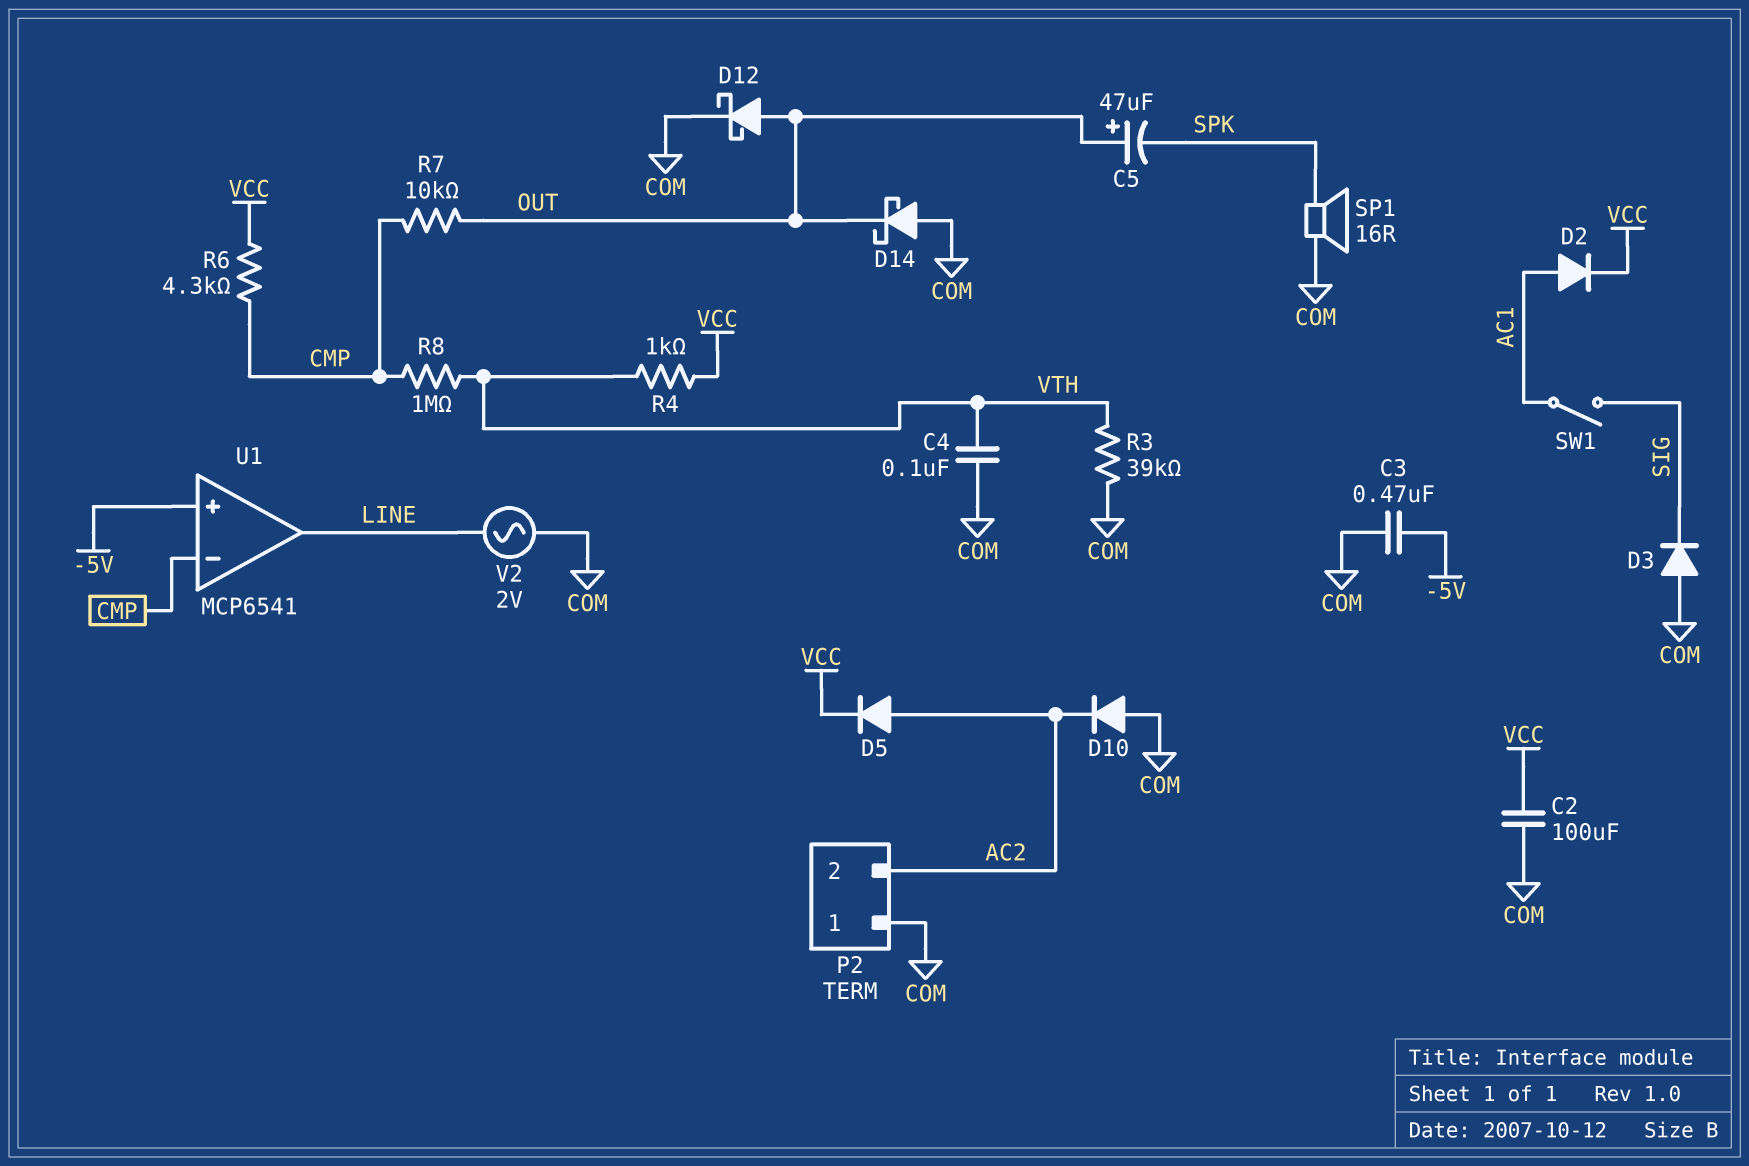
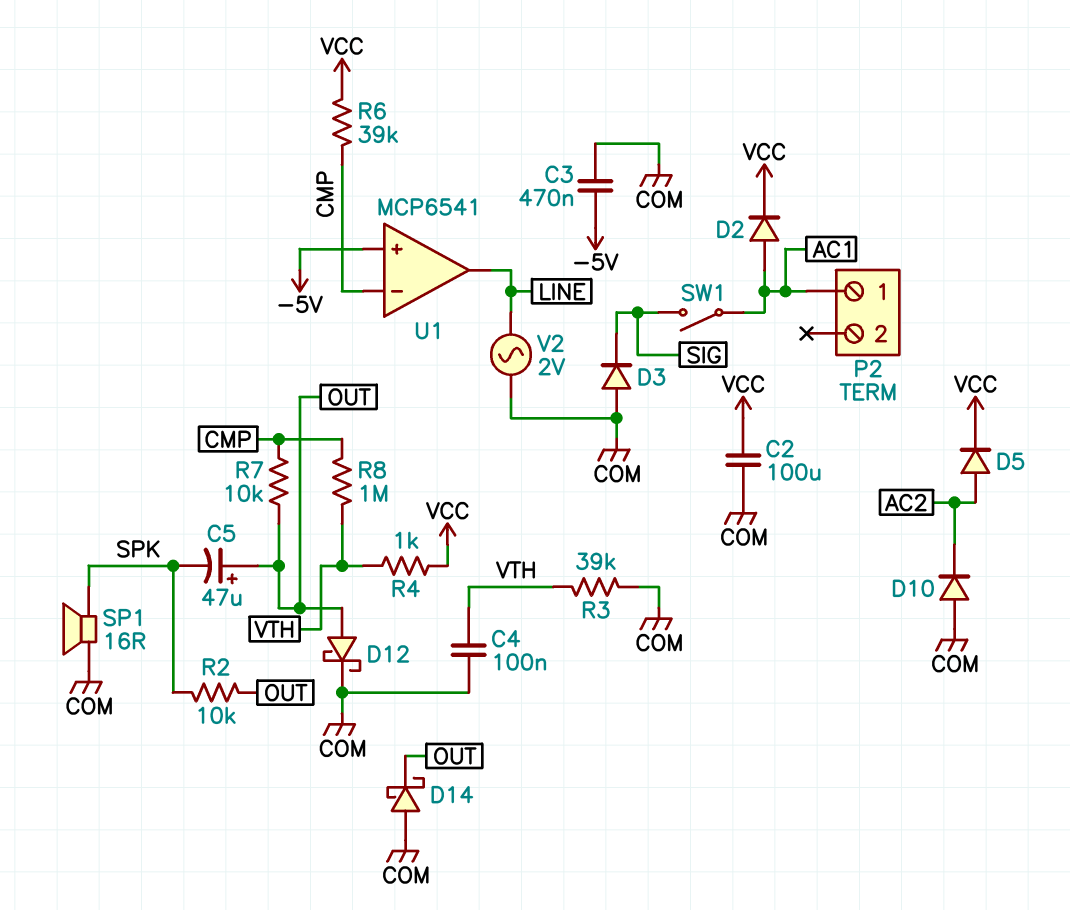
P2 pin 1: COM -> AC1
P2 pin 2: AC2 -> none
R2: none -> 10k (OUT, SPK)
R6: 4.3k (CMP, VCC) -> 39k (CMP, VCC)

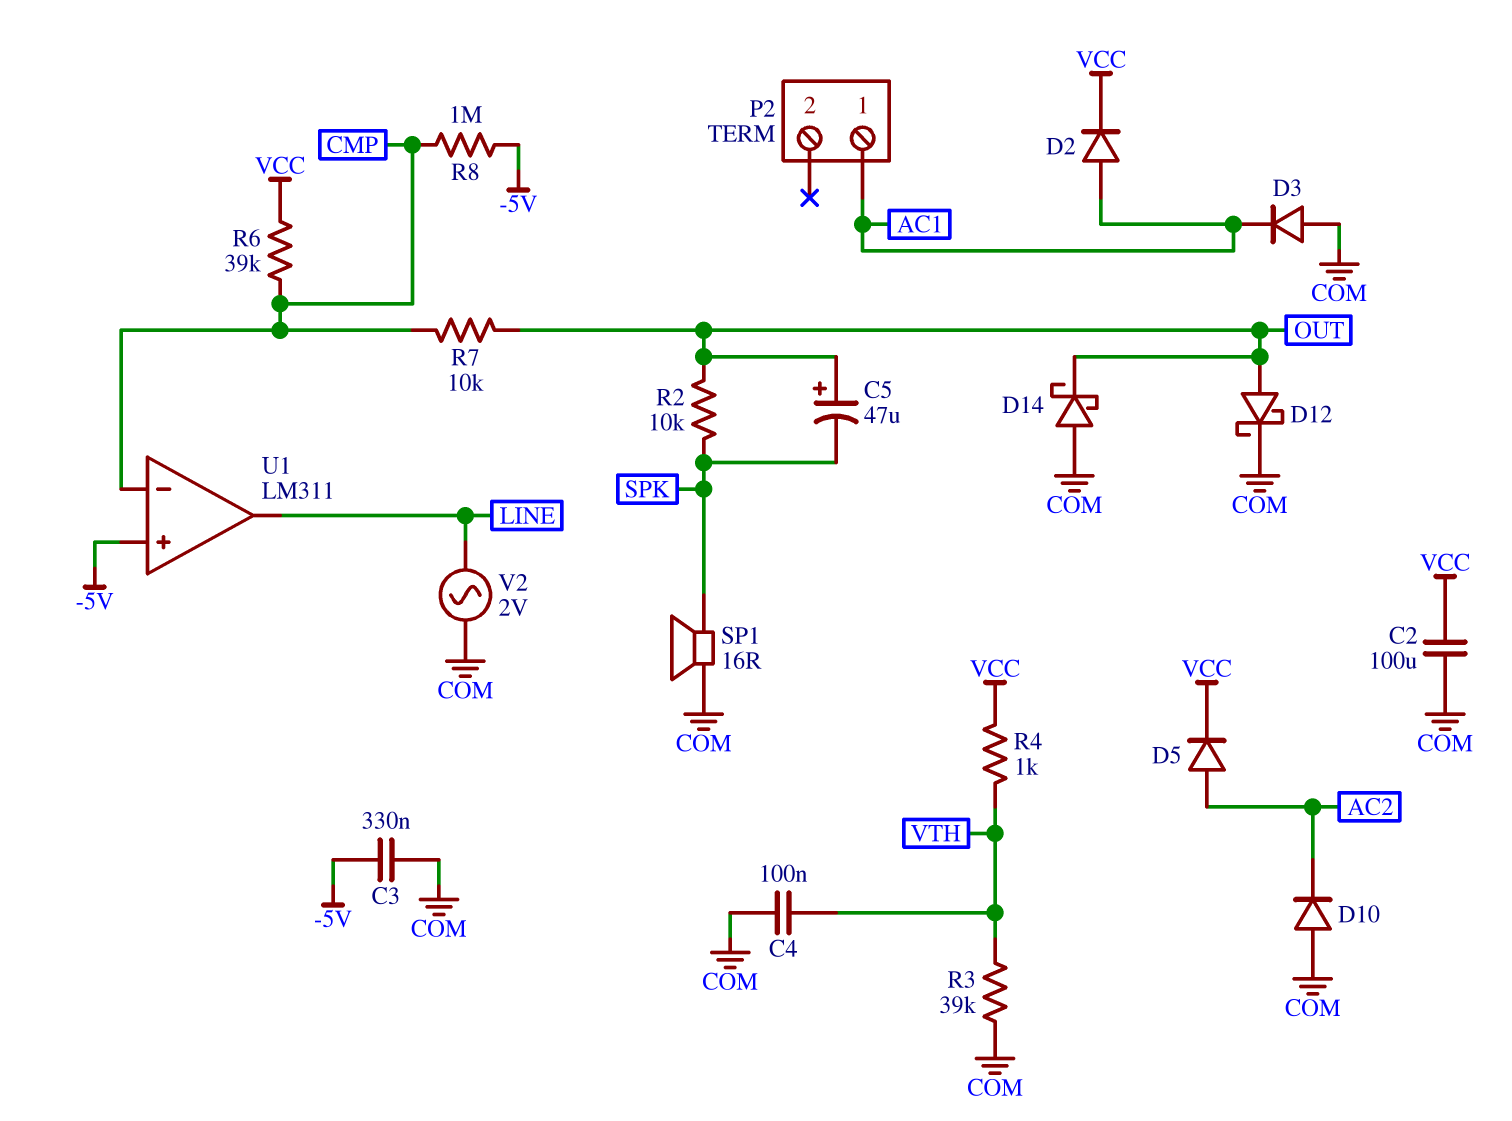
C3: 470nF (-5V, COM) -> 330nF (-5V, COM)
D3: diode (A COM, K SIG) -> diode (A COM, K AC1)
R8: 1M (CMP, VTH) -> 1M (-5V, CMP)
SW1: switch (AC1, SIG) -> none
U1: MCP6541 -> LM311

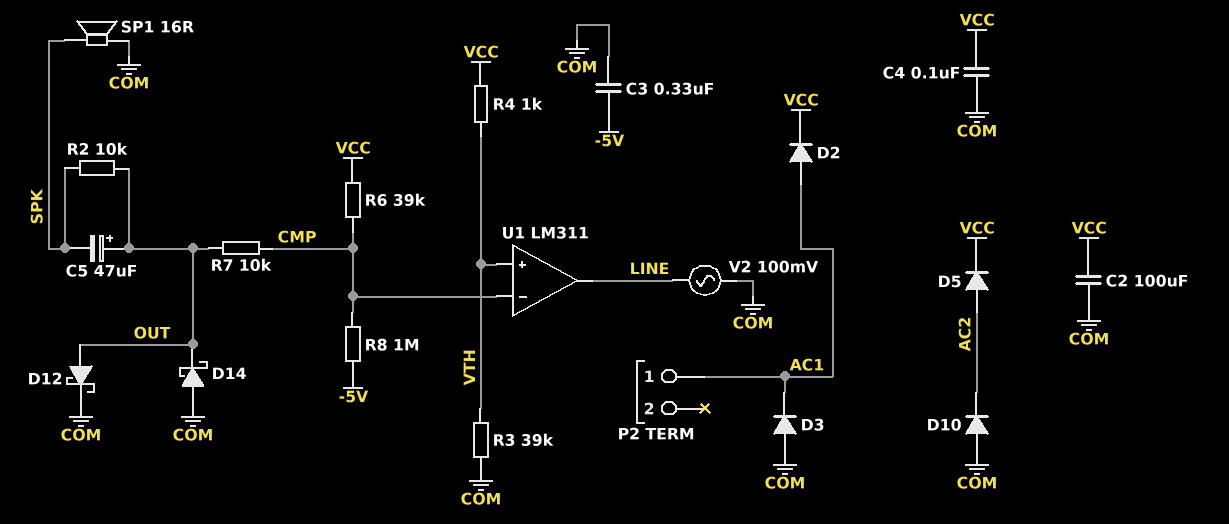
C4: 100nF (COM, VTH) -> 100nF (COM, VCC)
U1 pin in+: -5V -> VTH
V2: AC 2V (COM, LINE) -> AC 100mV (COM, LINE)

